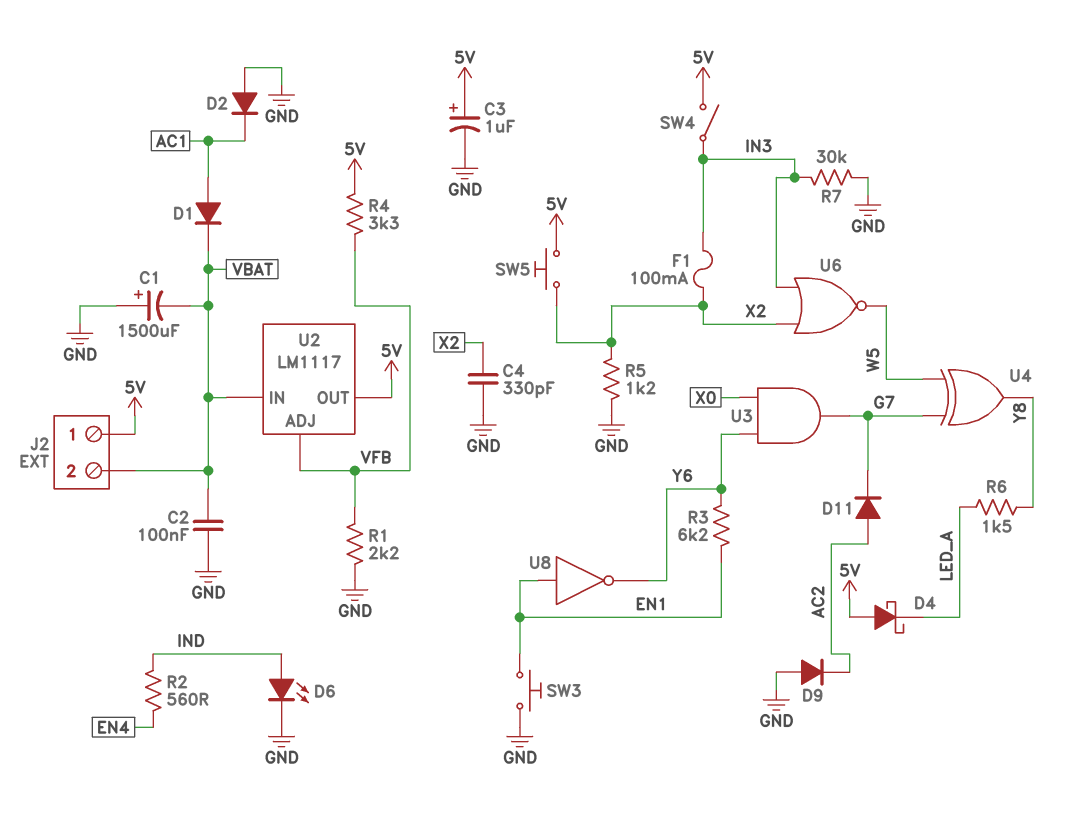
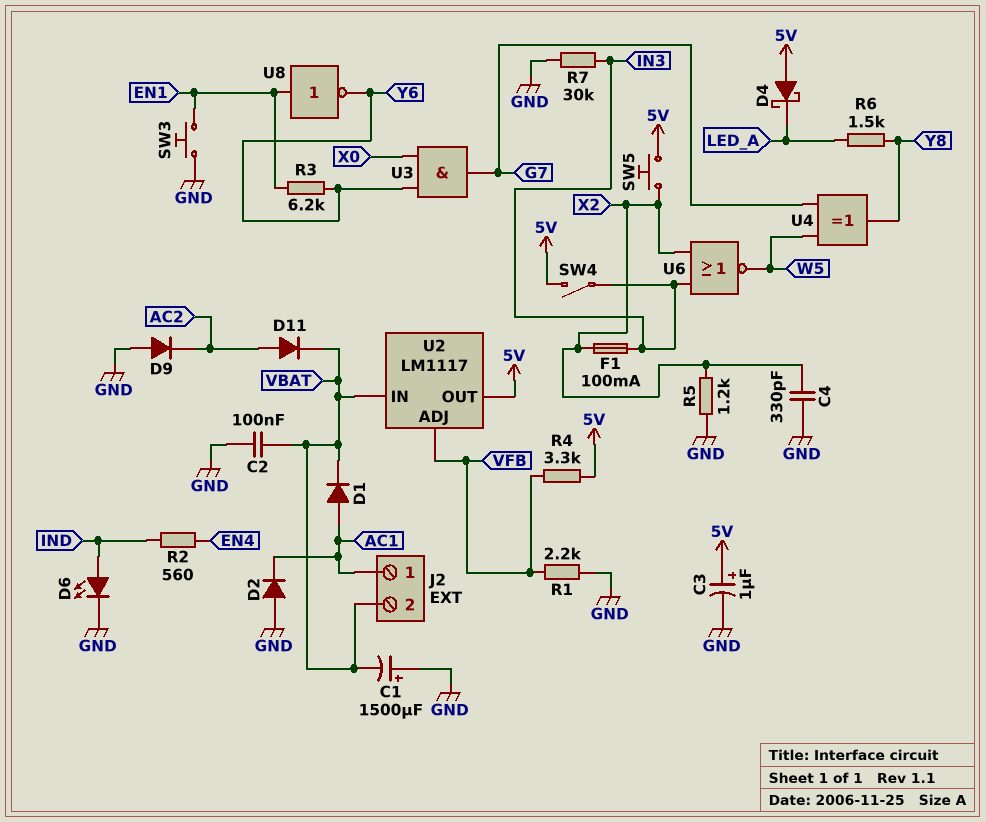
D11: diode (A AC2, K G7) -> diode (A AC2, K VBAT)
J2 pin 1: 5V -> AC1

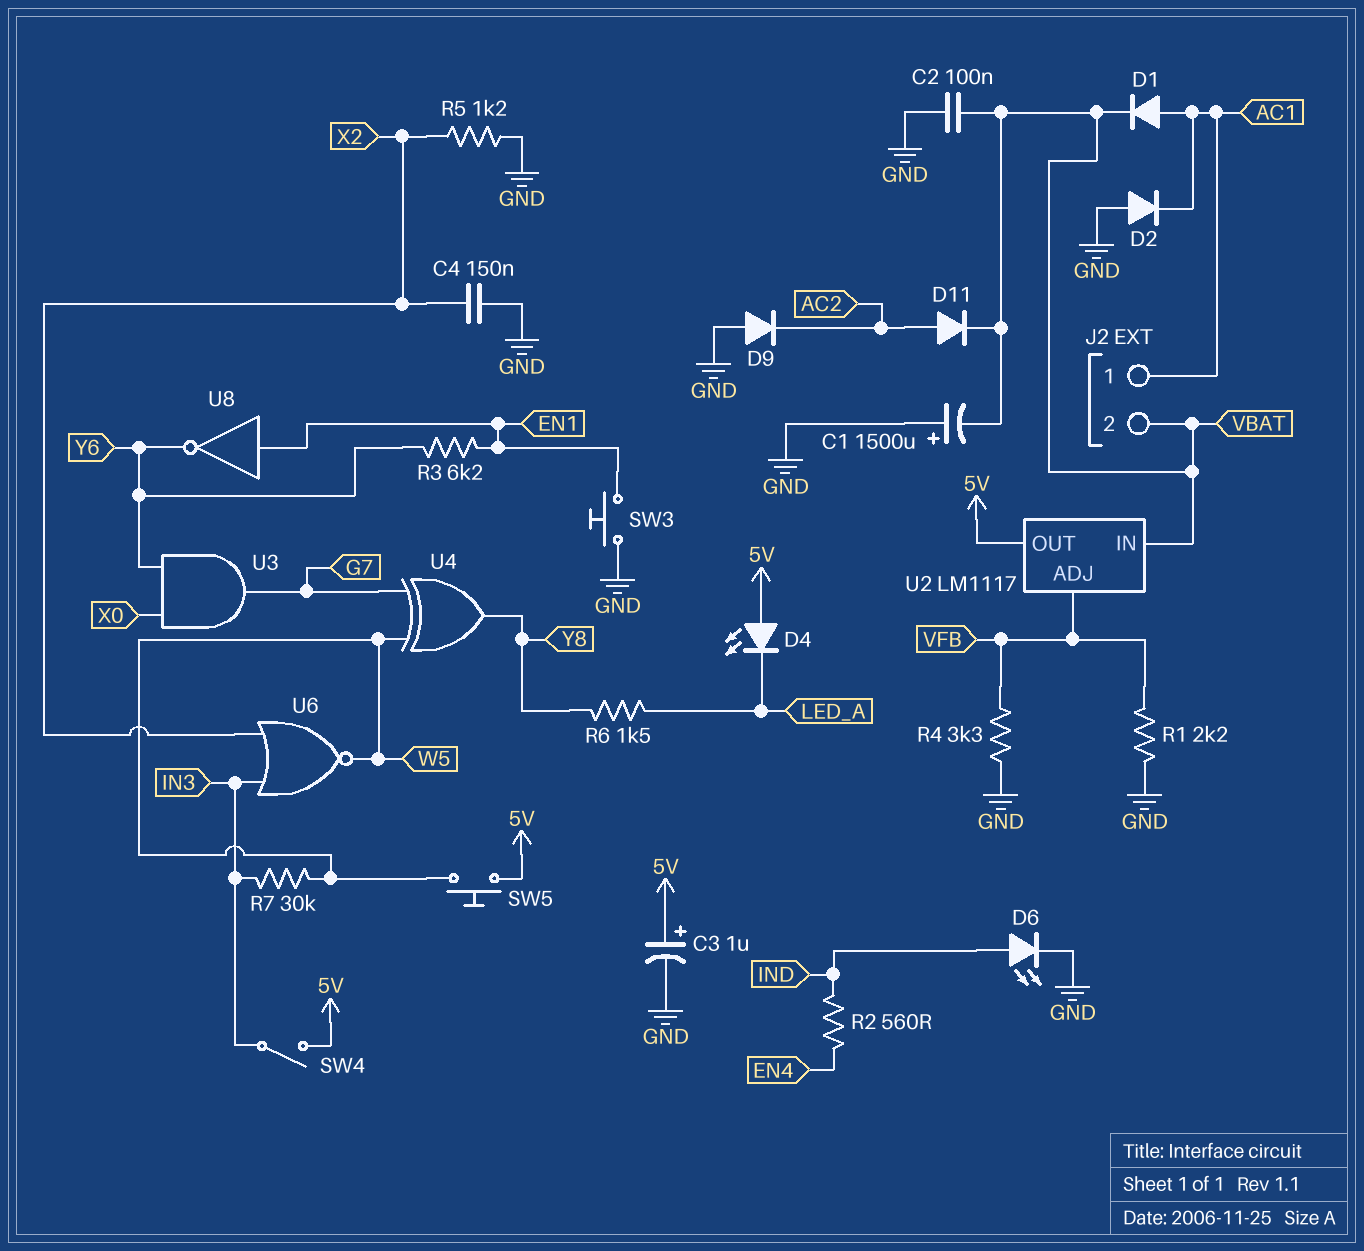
C4: 330pF (GND, X2) -> 150nF (GND, X2)
D4: schottky (A 5V, K LED_A) -> LED (A 5V, K LED_A)
F1: 100mA (IN3, X2) -> none
R4: 3.3k (5V, VFB) -> 3.3k (GND, VFB)
R7: 30k (GND, IN3) -> 30k (IN3, W5)
SW5: button (5V, X2) -> button (5V, W5)

